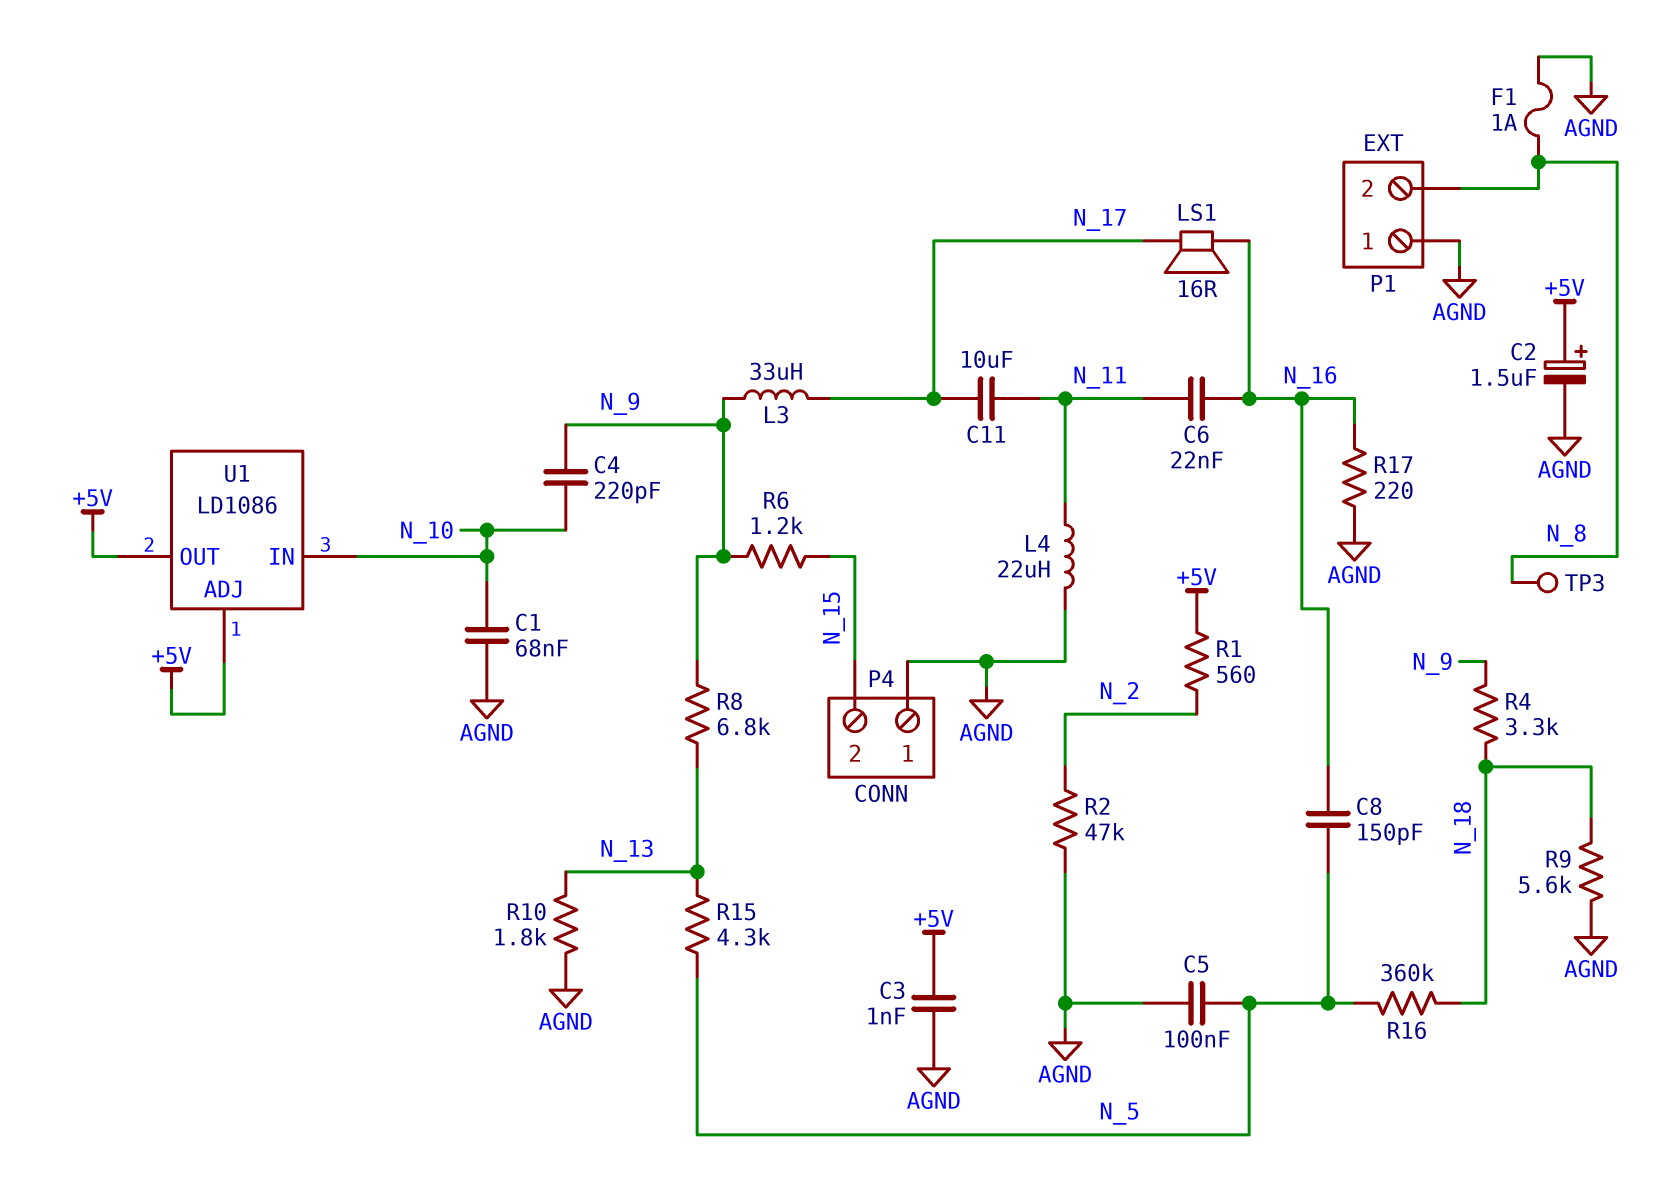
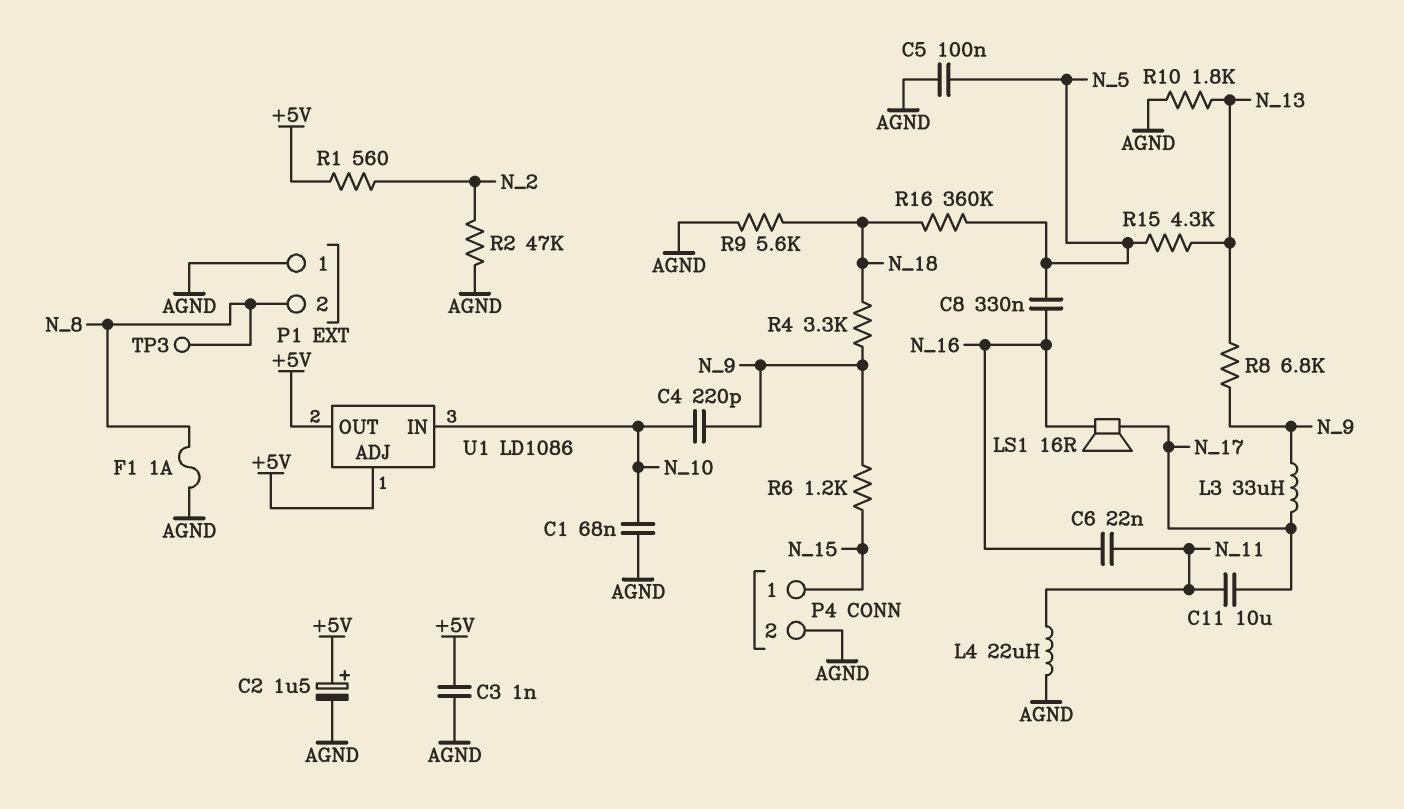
C8: 150pF (N_5, N_16) -> 330nF (N_5, N_16)
P4 pin 1: AGND -> N_15
P4 pin 2: N_15 -> AGND
R17: 220 (AGND, N_16) -> none

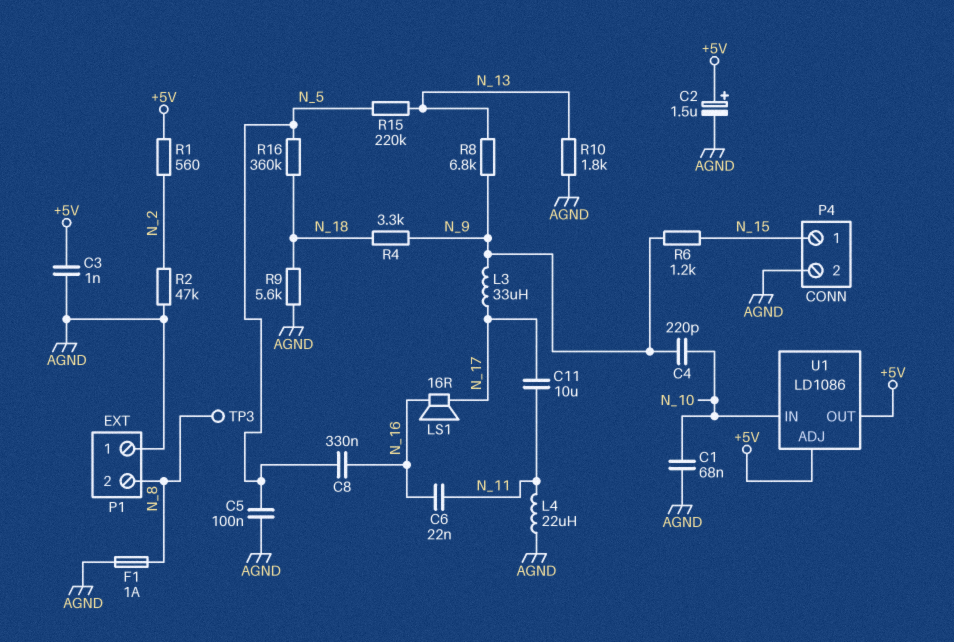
R15: 4.3k (N_5, N_13) -> 220k (N_5, N_13)

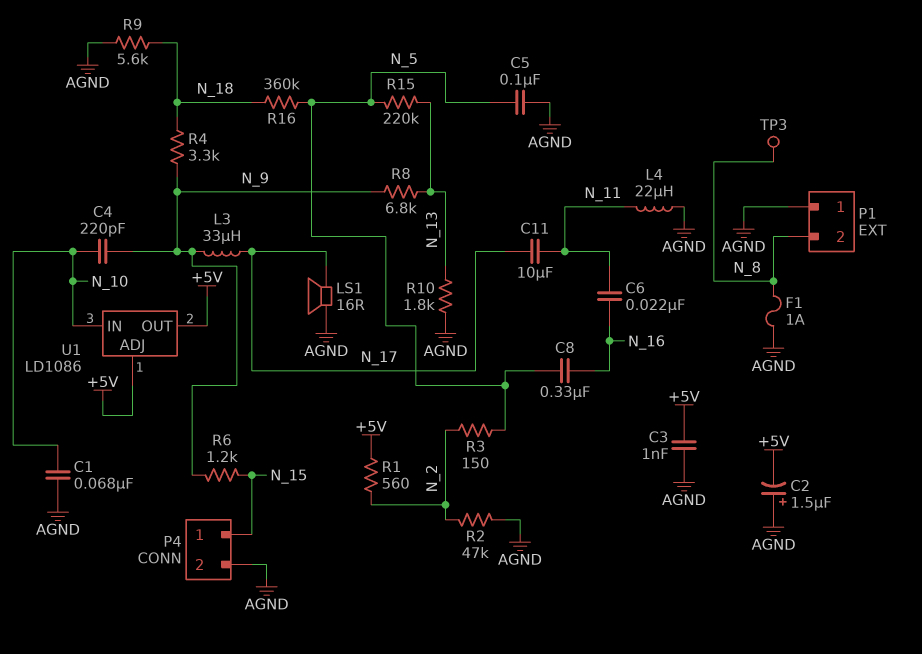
C2: 1.5uF (plus +5V, minus AGND) -> 1.5uF (plus AGND, minus +5V)
LS1: speaker 16R (N_16, N_17) -> speaker 16R (AGND, N_17)
R3: none -> 150 (N_2, N_5)

